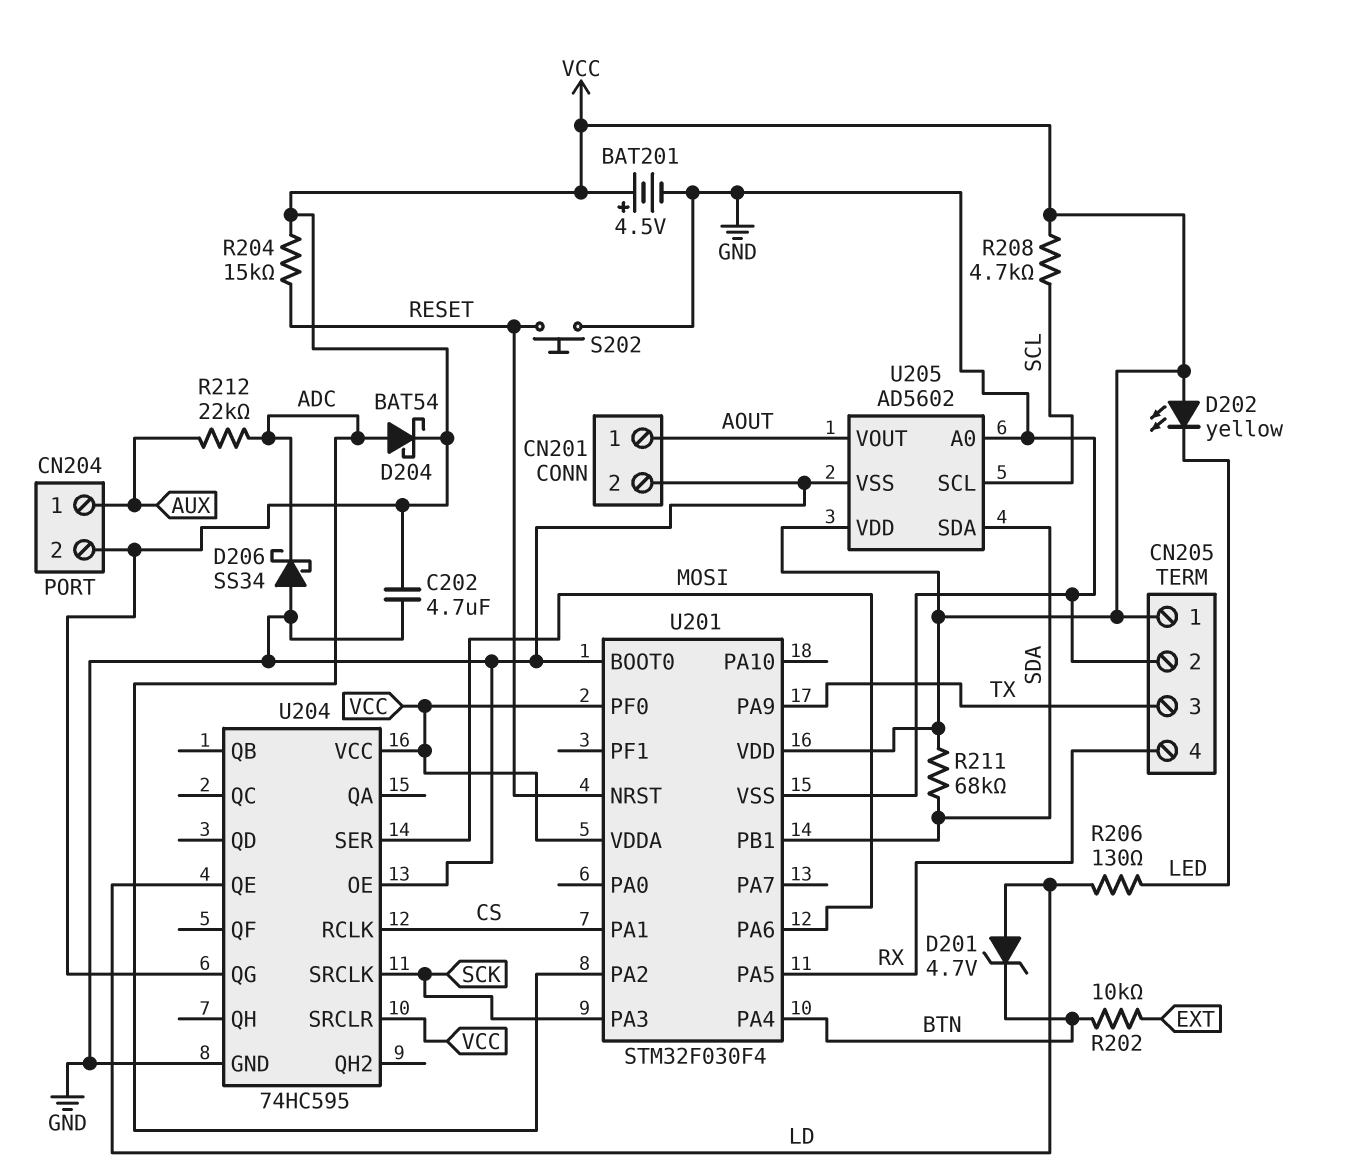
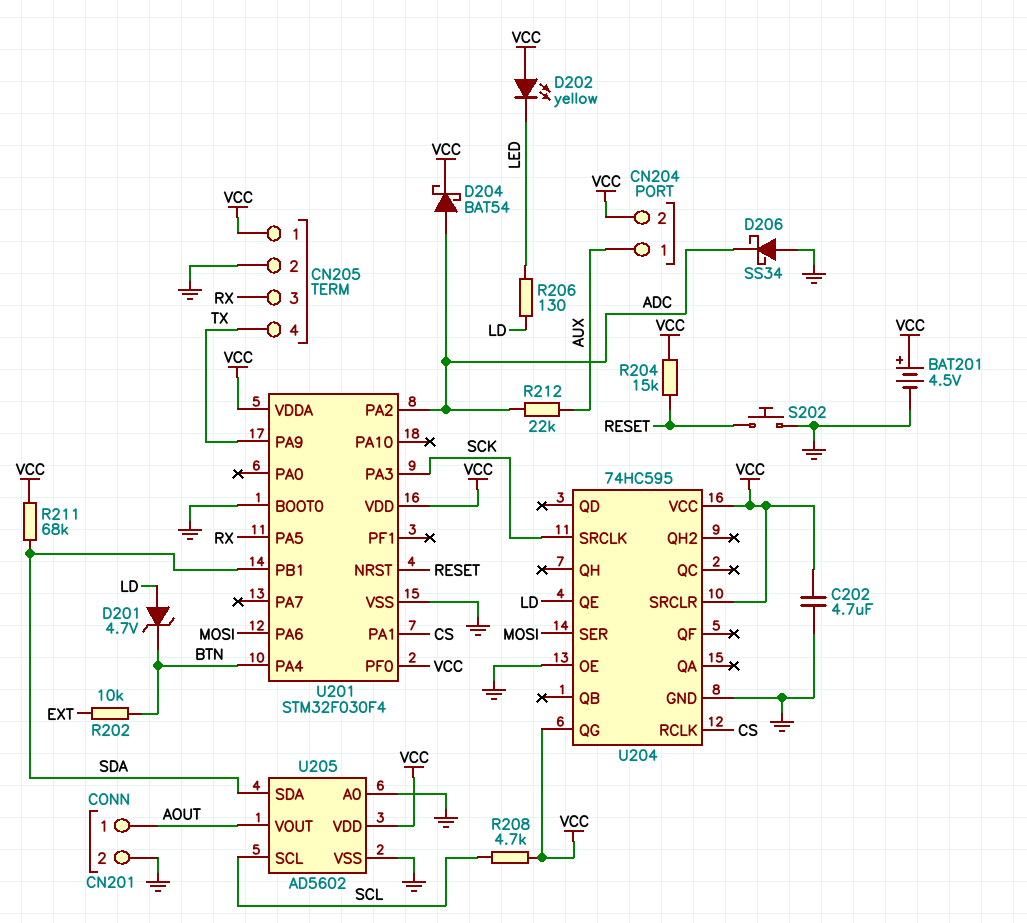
CN205 pin 3: TX -> RX
CN205 pin 4: RX -> TX

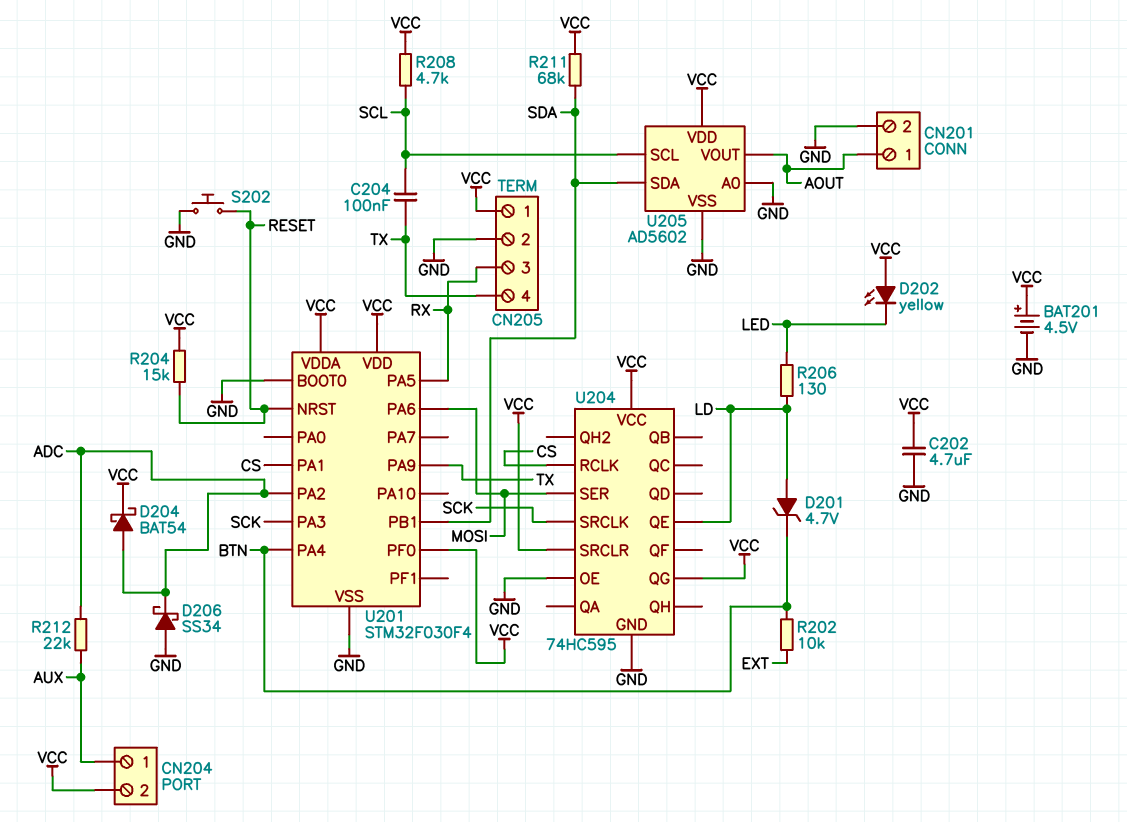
C204: none -> 100nF (SCL, TX)

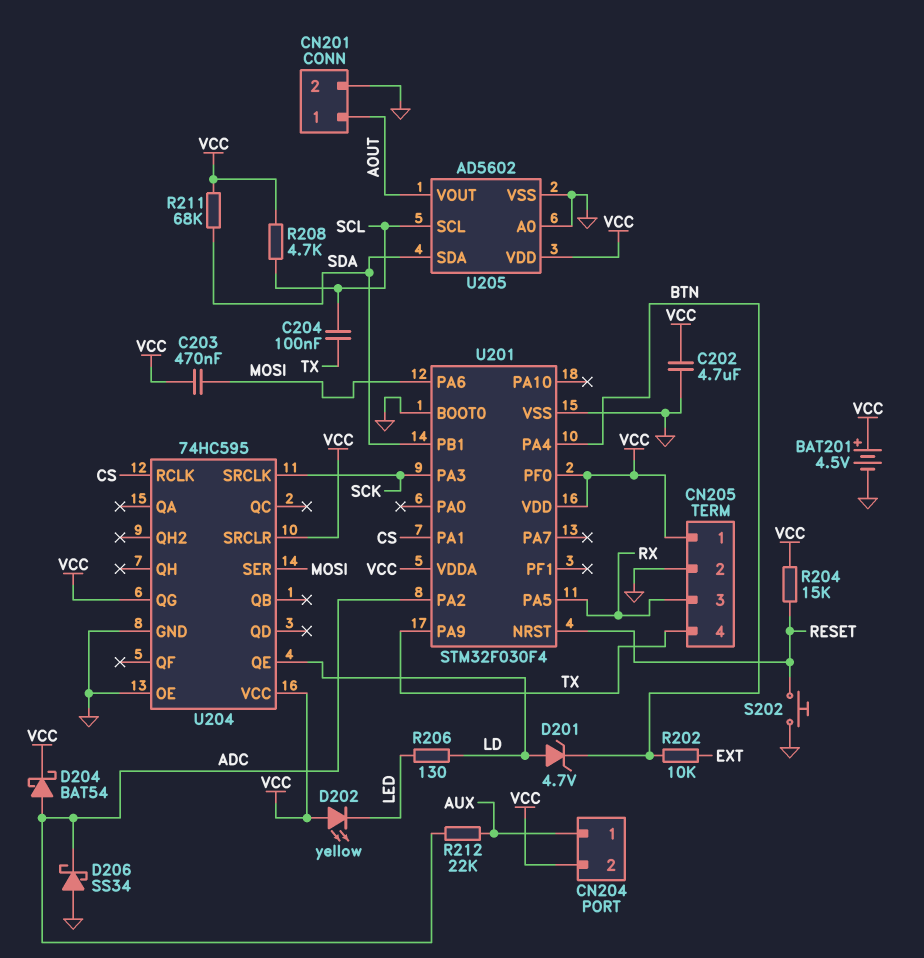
C203: none -> 470nF (MOSI, VCC)

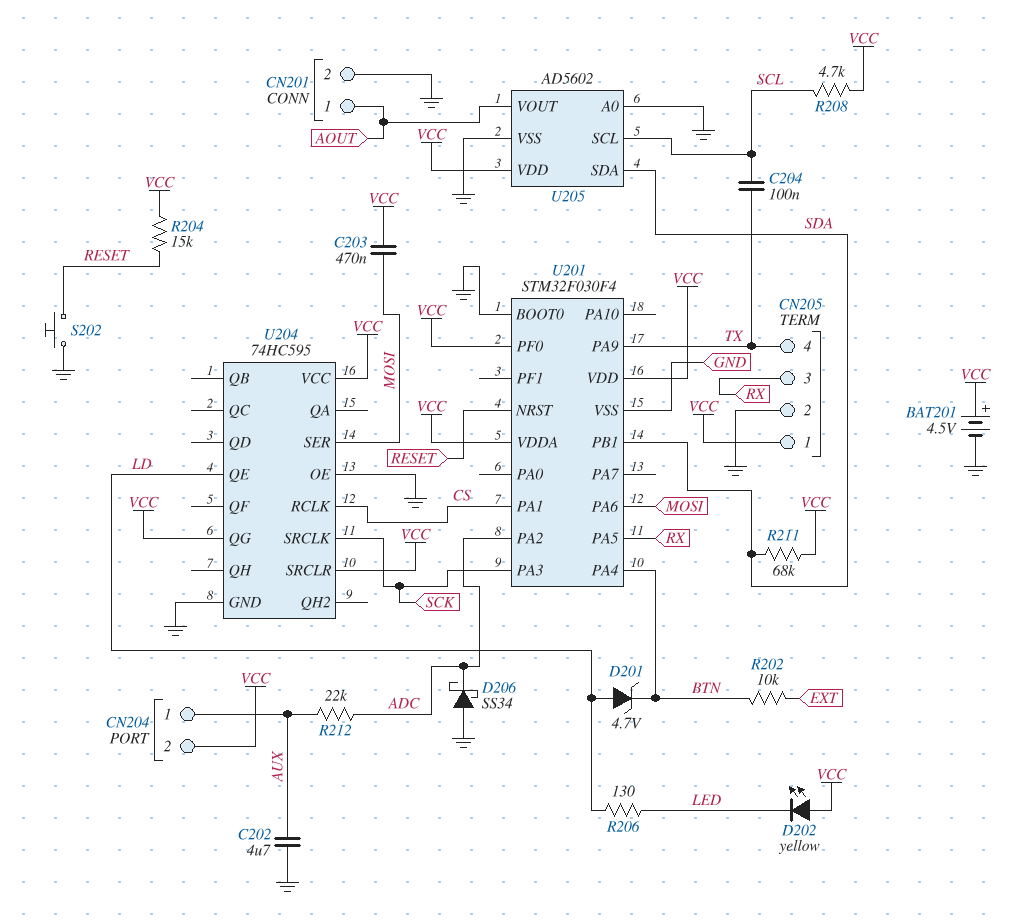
C202: 4.7uF (GND, VCC) -> 4.7uF (AUX, GND)
D204: schottky BAT54 (A ADC, K VCC) -> none

